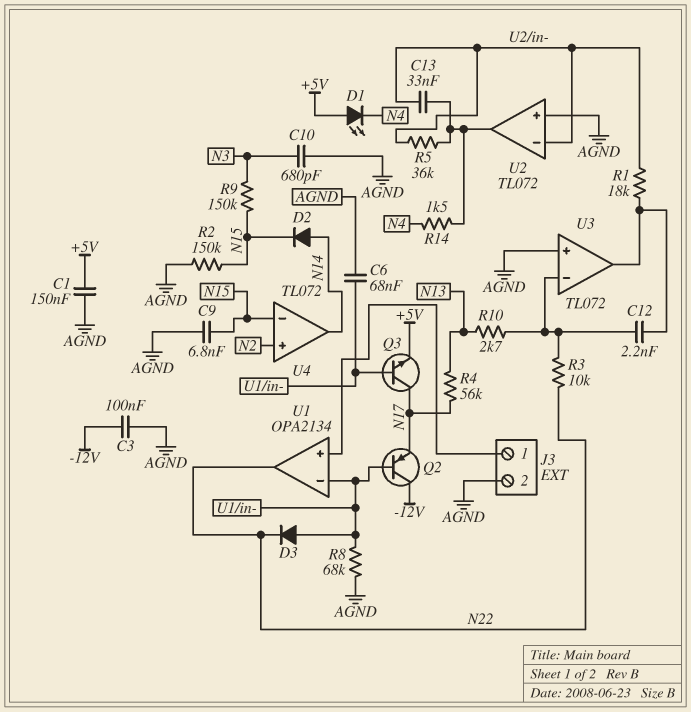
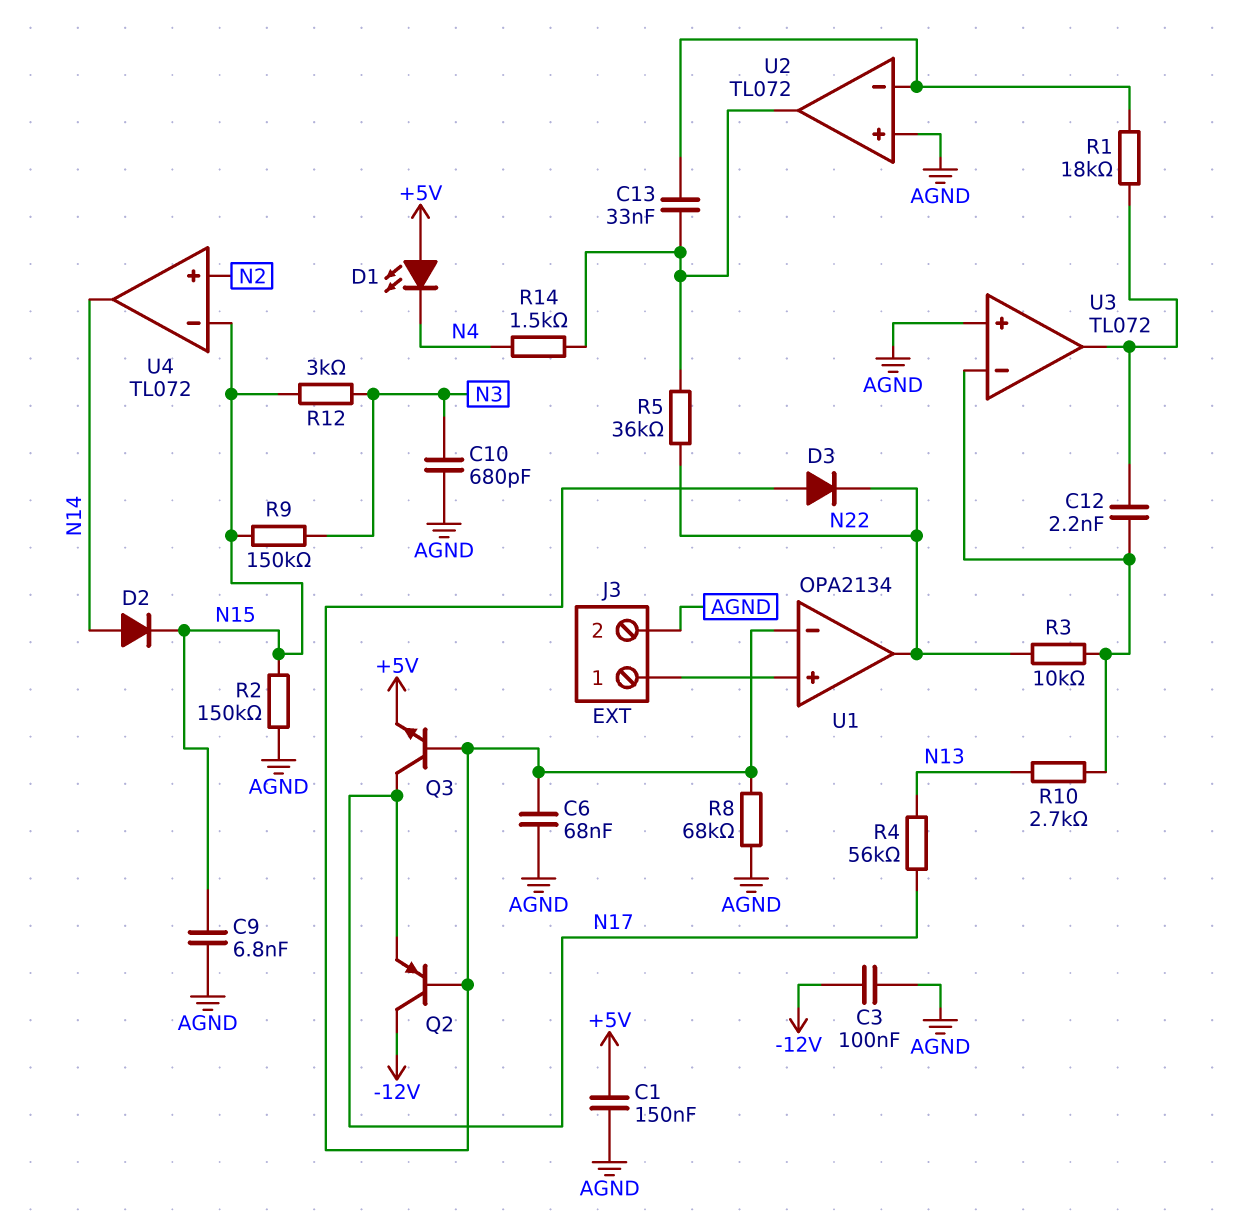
R5: 36k (U2/in-, U2/out) -> 36k (N22, U2/out)
R12: none -> 3k (N3, N15)

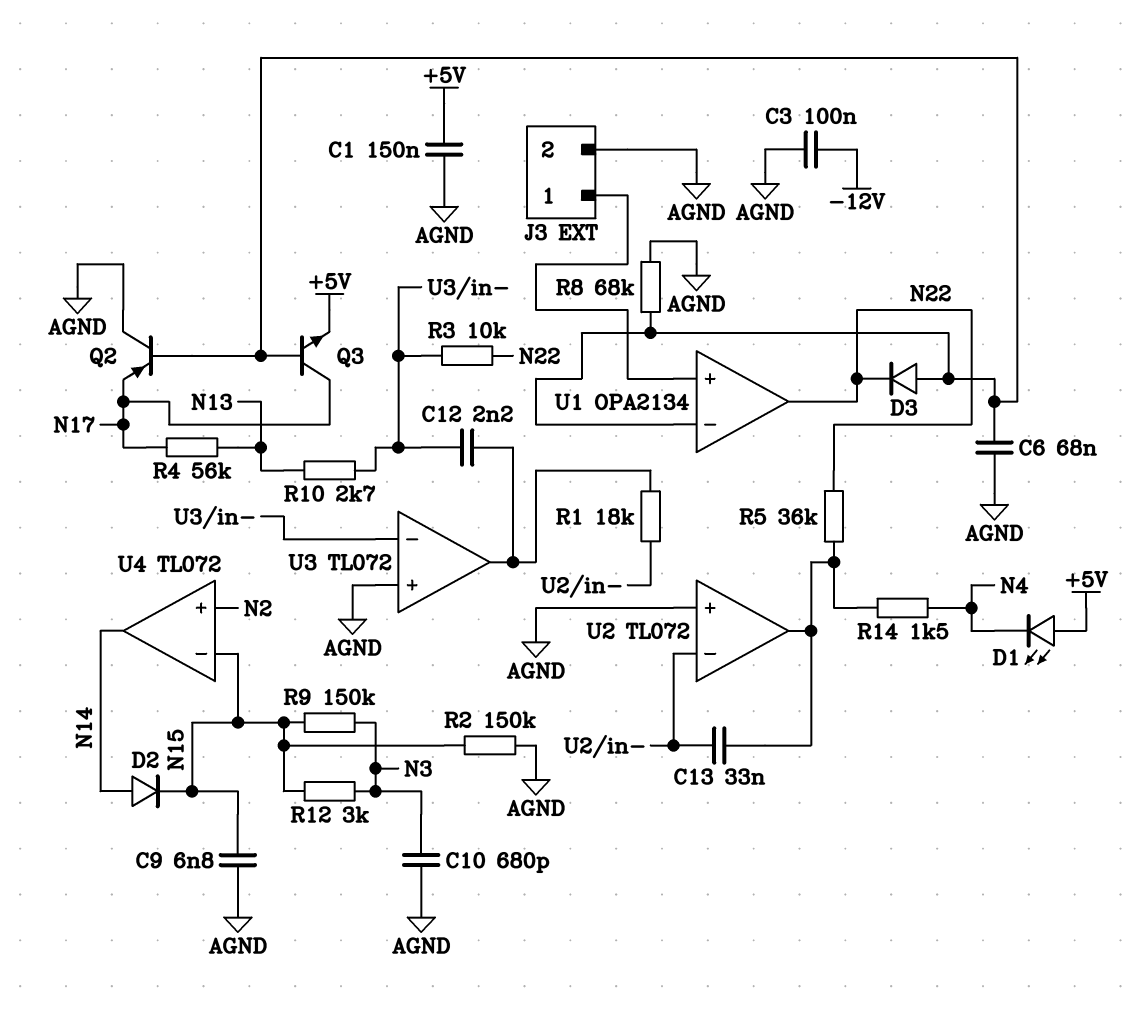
Q2: PNP (B U1/in-, C -12V, E N17) -> PNP (B U1/in-, C AGND, E N17)

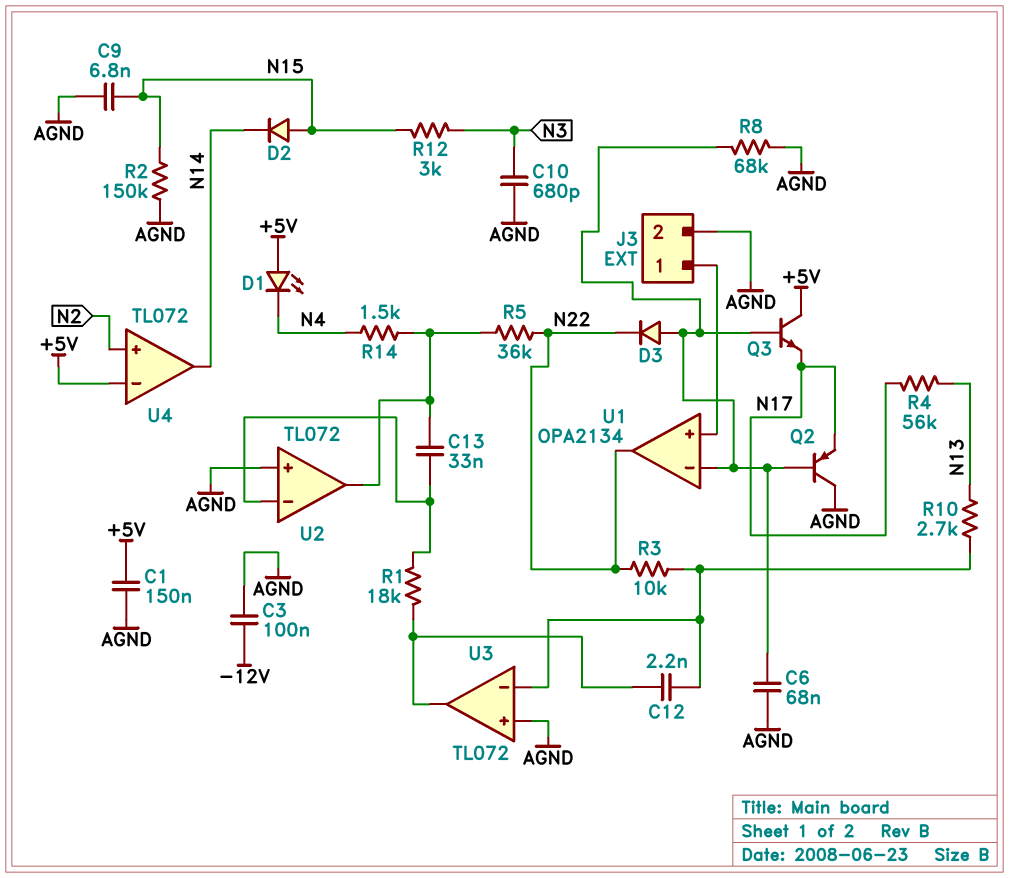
D2: diode (A N14, K N15) -> diode (A N15, K N14)
Q3: NPN (B U1/in-, C N17, E +5V) -> NPN (B U1/in-, C +5V, E N17)
R9: 150k (N3, N15) -> none
U4 pin in-: N15 -> +5V

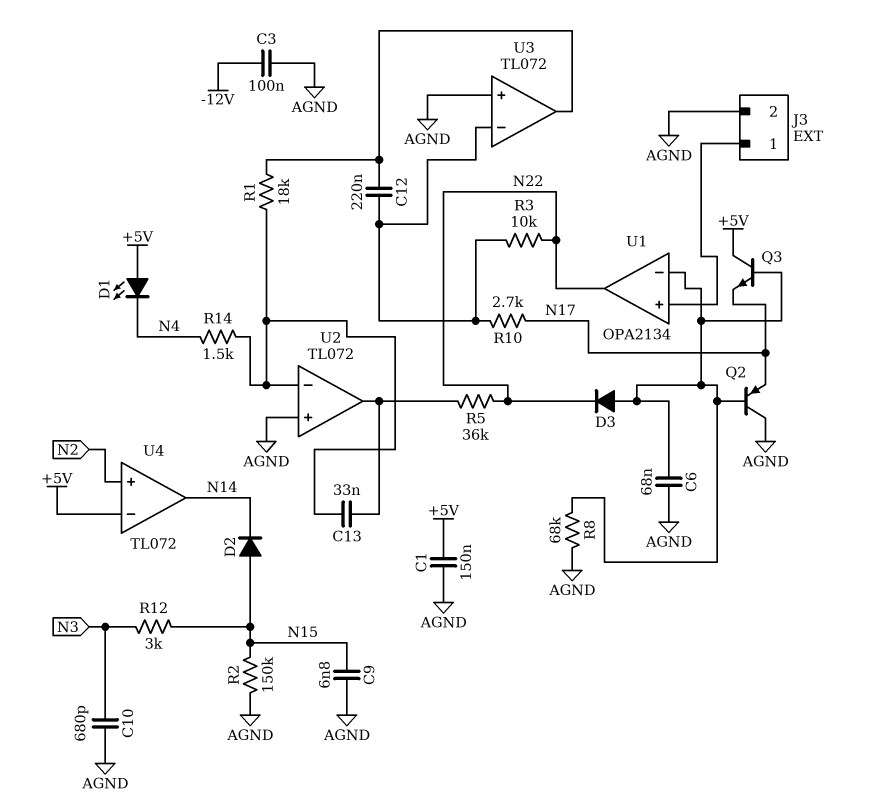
C12: 2.2nF (U3/in-, U3/out) -> 220nF (U3/in-, U3/out)
R4: 56k (N13, N17) -> none
R10: 2.7k (N13, U3/in-) -> 2.7k (N17, U3/in-)
R14: 1.5k (N4, U2/out) -> 1.5k (N4, U2/in-)

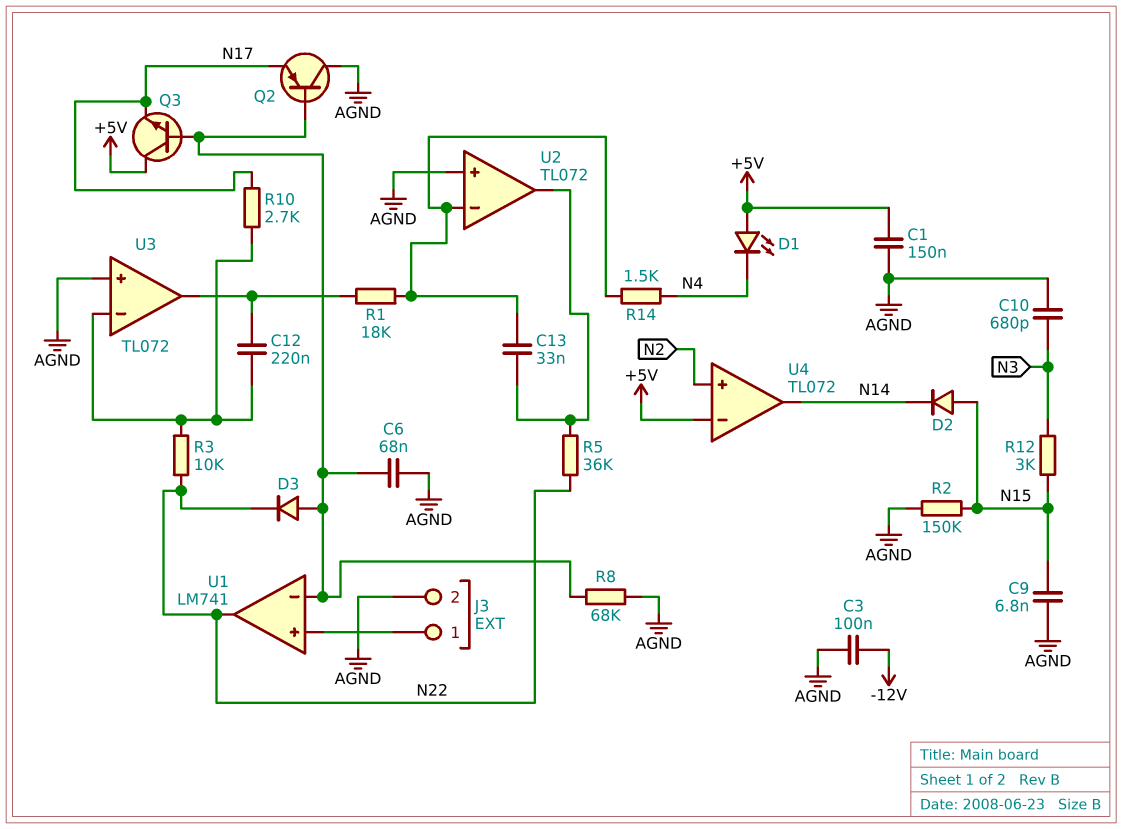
U1: OPA2134 -> LM741

